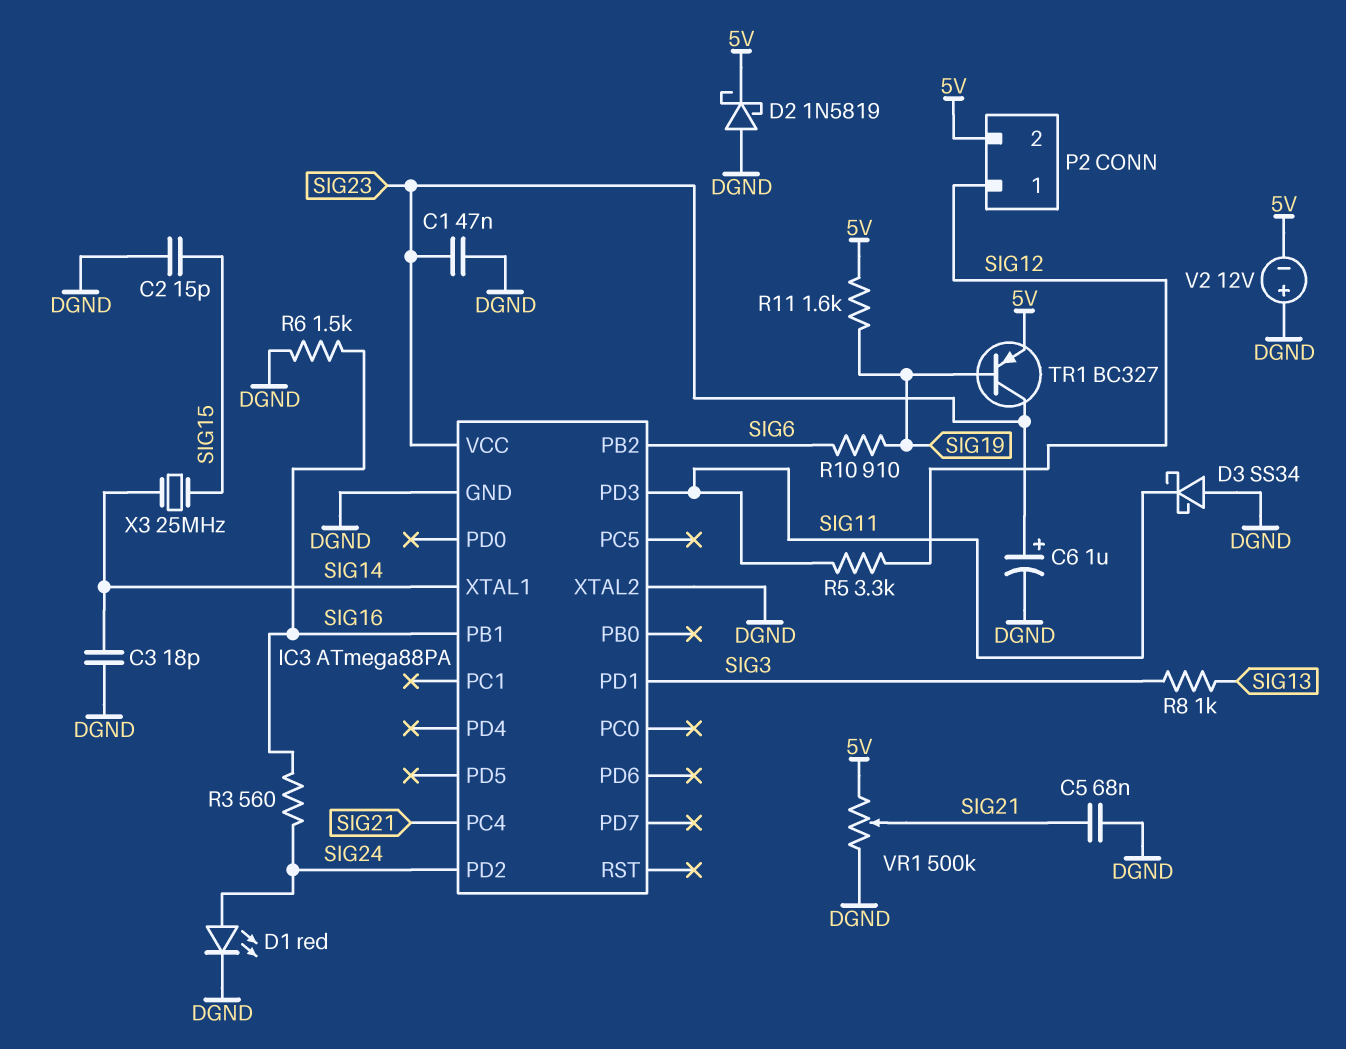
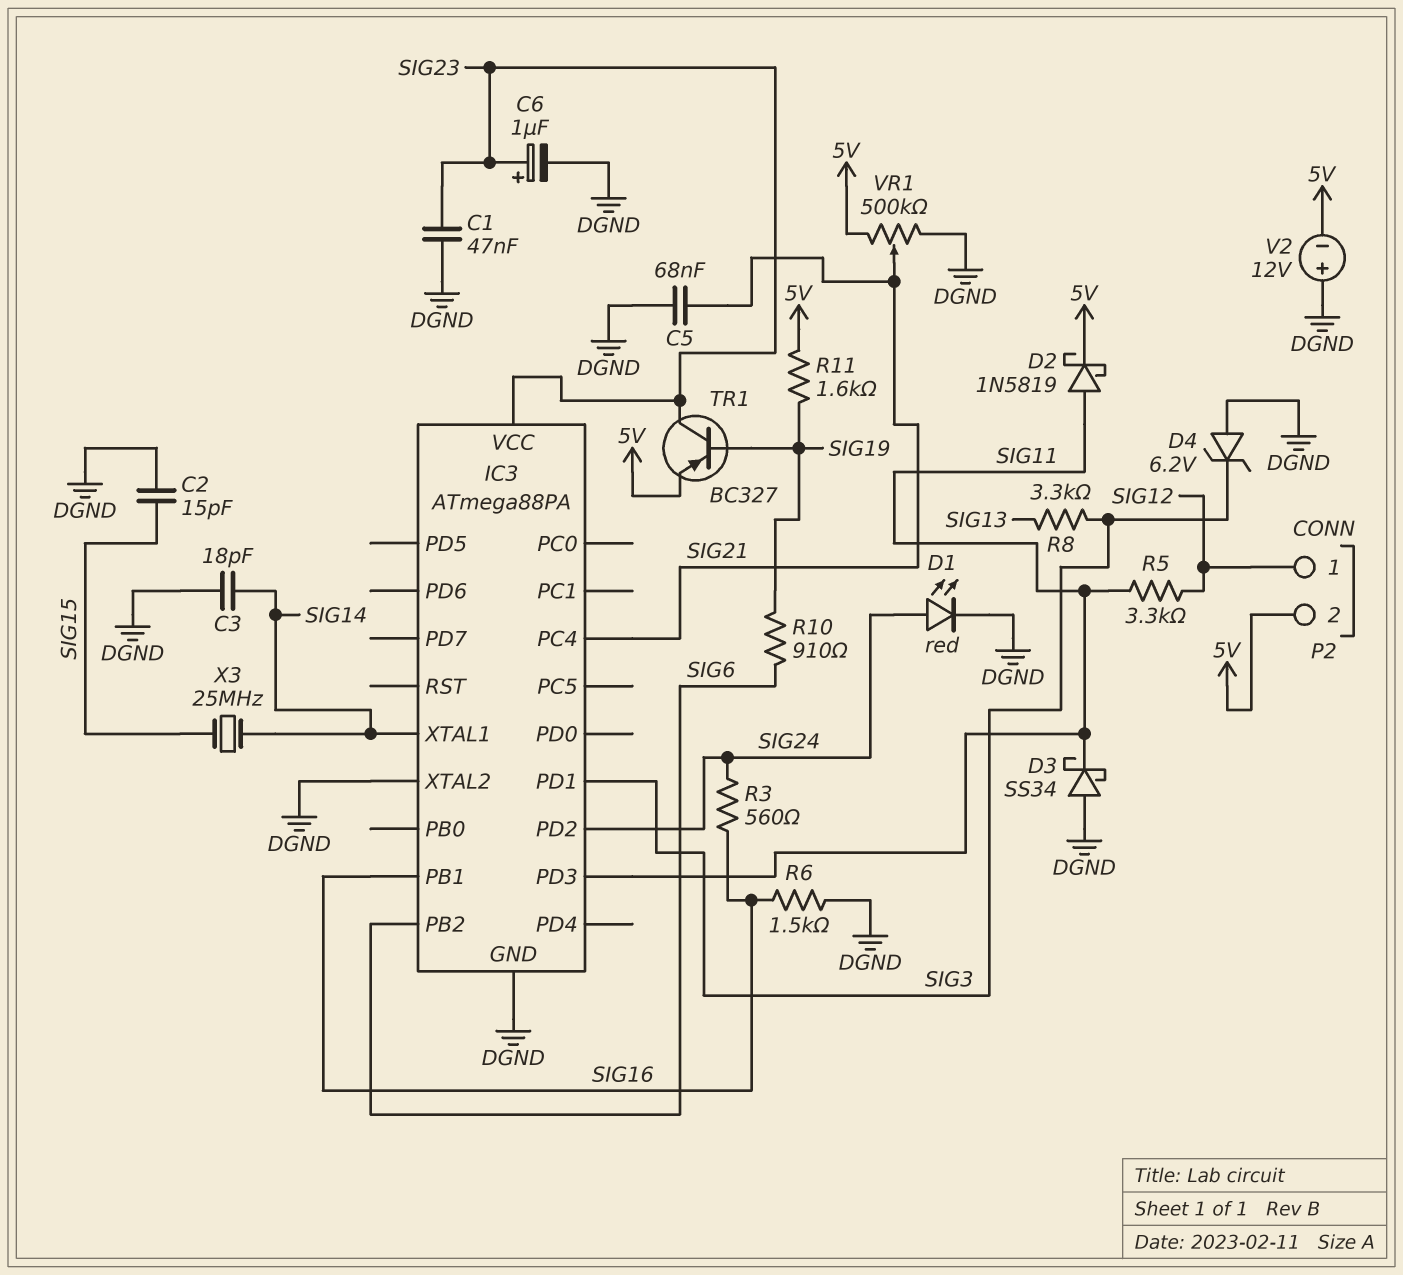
D2: schottky 1N5819 (A DGND, K 5V) -> schottky 1N5819 (A SIG11, K 5V)
D4: none -> zener 6.2V (A DGND, K SIG3)
R8: 1k (SIG3, SIG13) -> 3.3k (SIG3, SIG13)

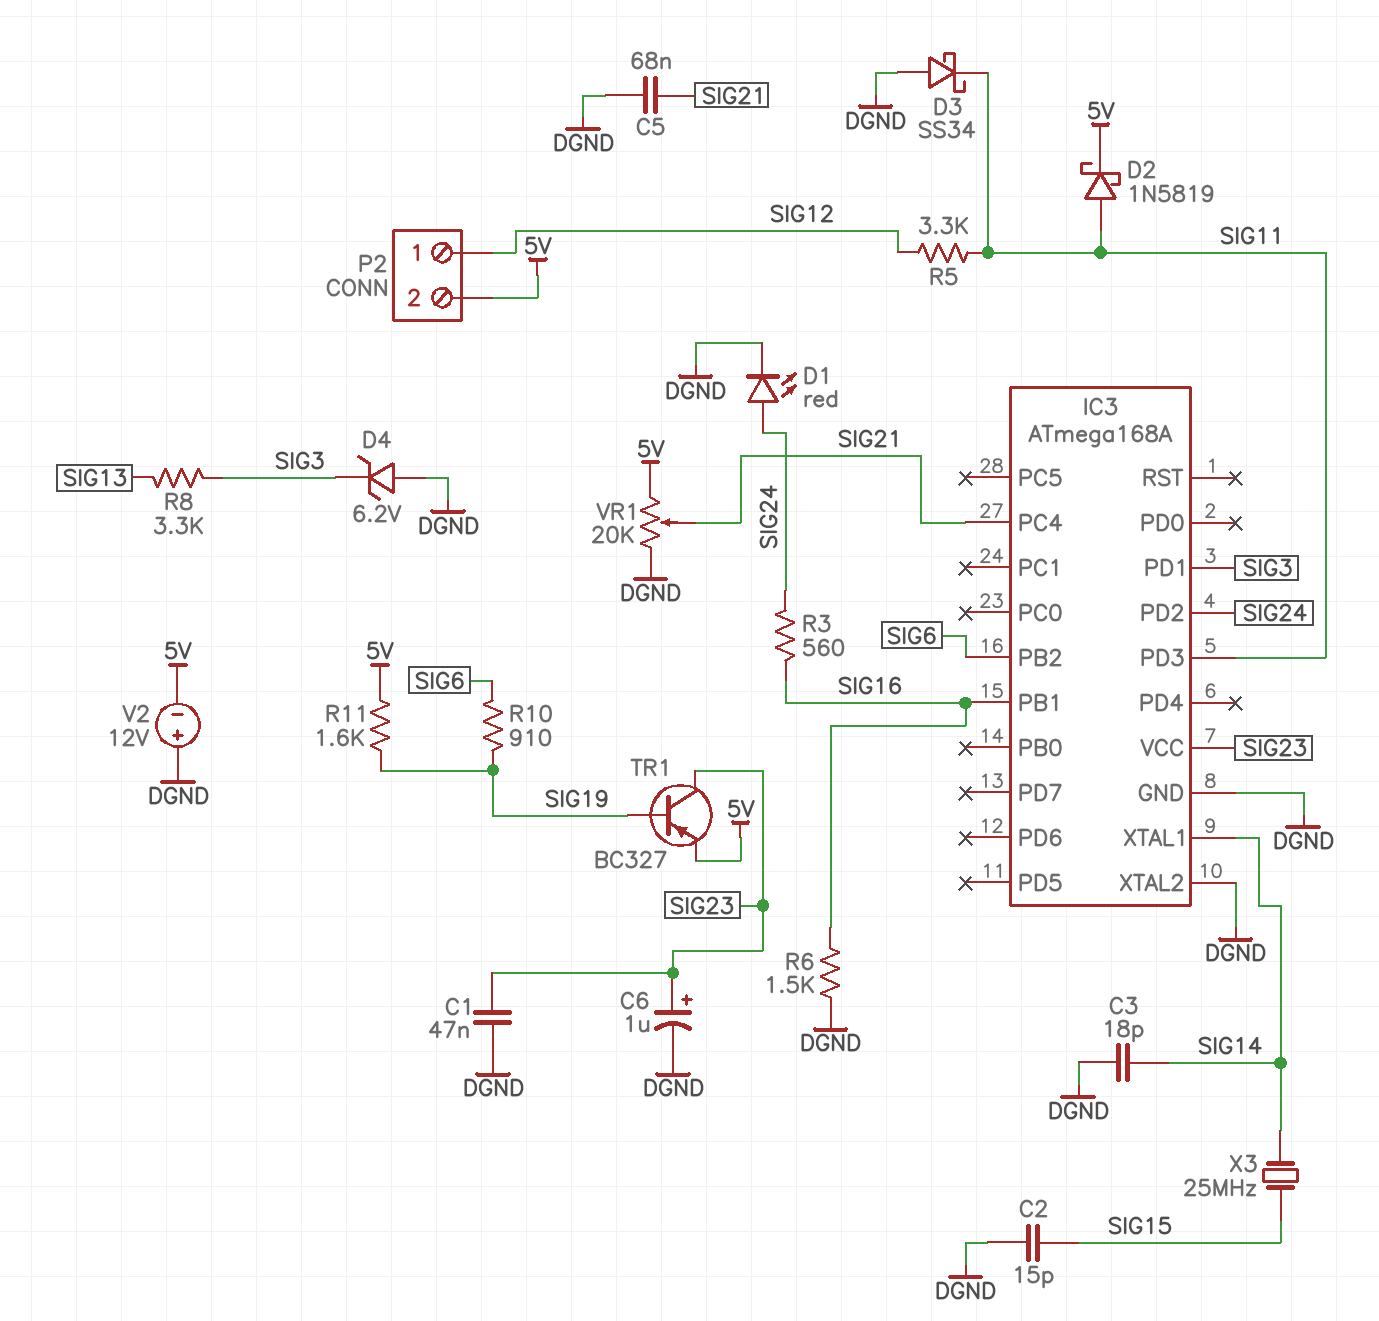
IC3: ATmega88PA -> ATmega168A
VR1: 500k (5V, DGND, wiper SIG21) -> 20k (5V, DGND, wiper SIG21)

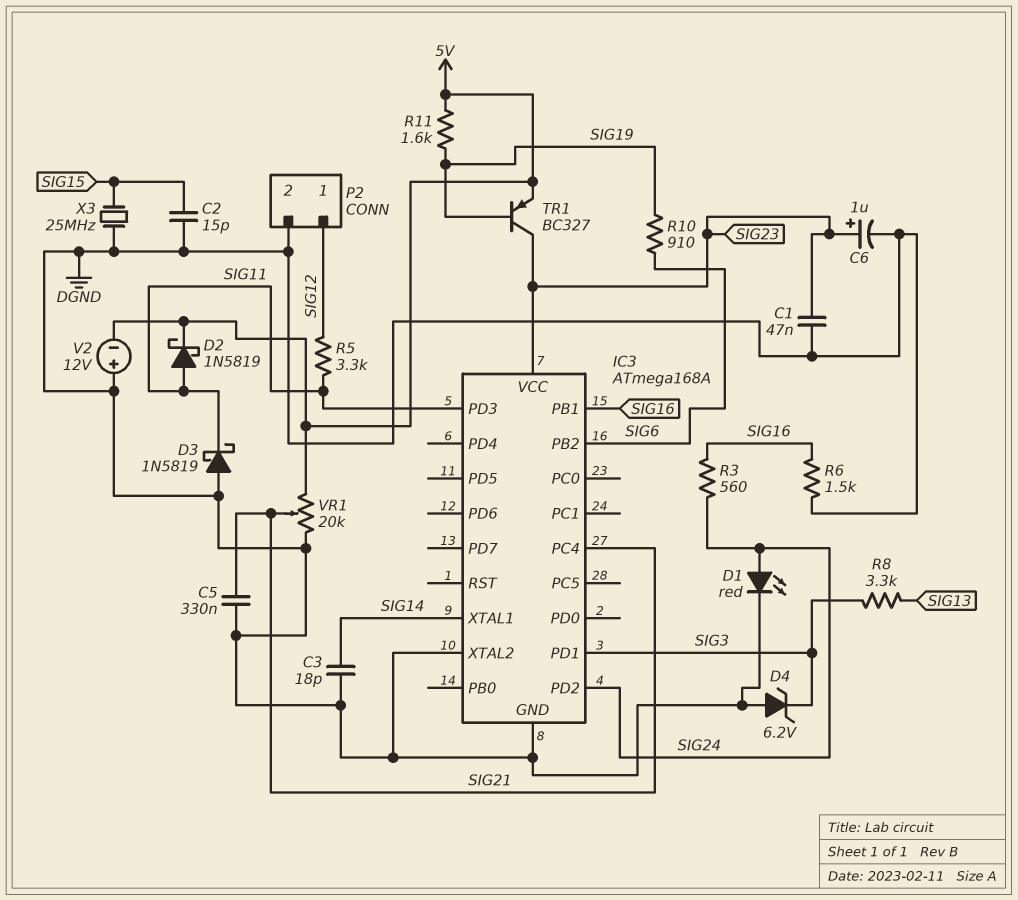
C5: 68nF (DGND, SIG21) -> 330nF (DGND, SIG21)
D3: schottky SS34 (A DGND, K SIG11) -> schottky 1N5819 (A DGND, K SIG11)
P2 pin 2: 5V -> DGND
X3: 25MHz (SIG14, SIG15) -> 25MHz (DGND, SIG15)

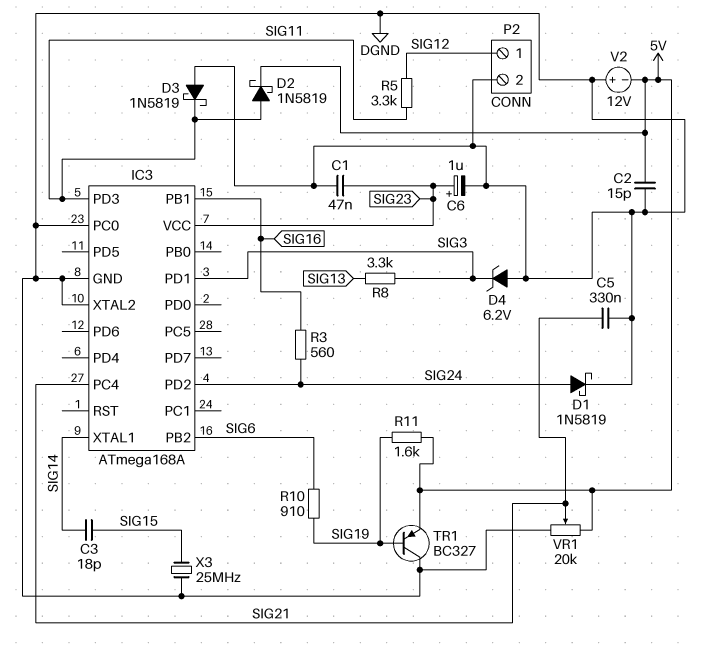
C2: 15pF (DGND, SIG15) -> 15pF (5V, DGND)
C3: 18pF (DGND, SIG14) -> 18pF (SIG14, SIG15)
D1: LED red (A SIG24, K DGND) -> schottky 1N5819 (A SIG24, K DGND)
IC3 pin PC0: none -> DGND
R6: 1.5k (DGND, SIG16) -> none
TR1: PNP BC327 (B SIG19, C SIG23, E 5V) -> PNP BC327 (B SIG19, C DGND, E 5V)

